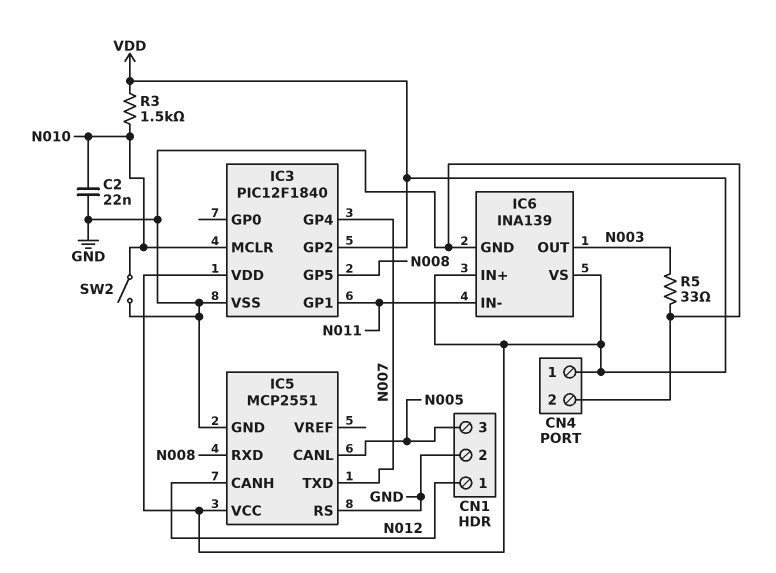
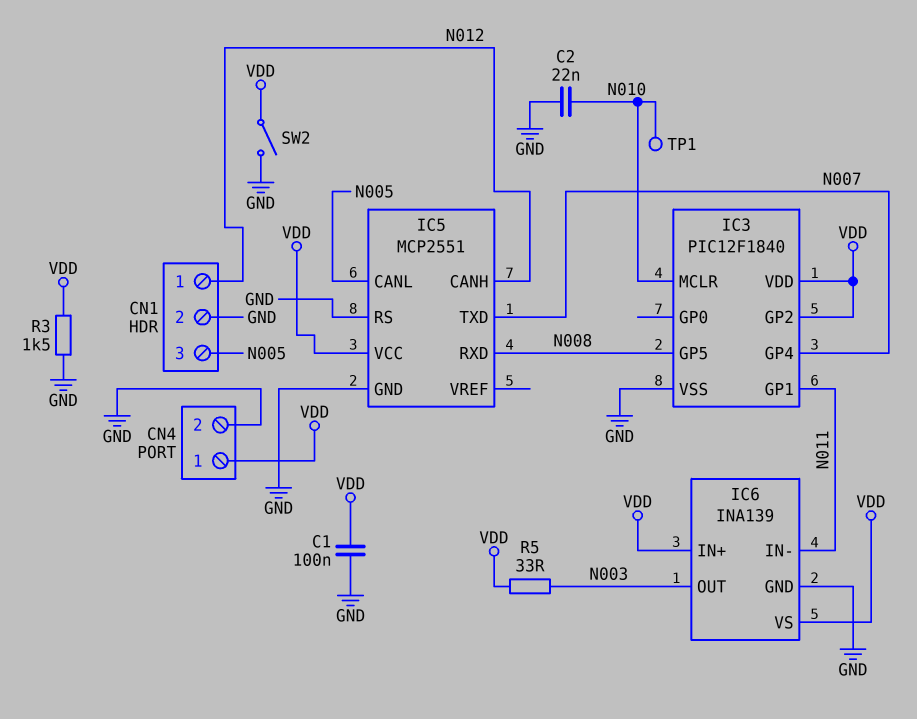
C1: none -> 100nF (GND, VDD)
R3: 1.5k (N010, VDD) -> 1.5k (GND, VDD)
R5: 33 (GND, N003) -> 33 (N003, VDD)
SW2: switch (GND, N010) -> switch (GND, VDD)
TP1: none -> test point (N010)

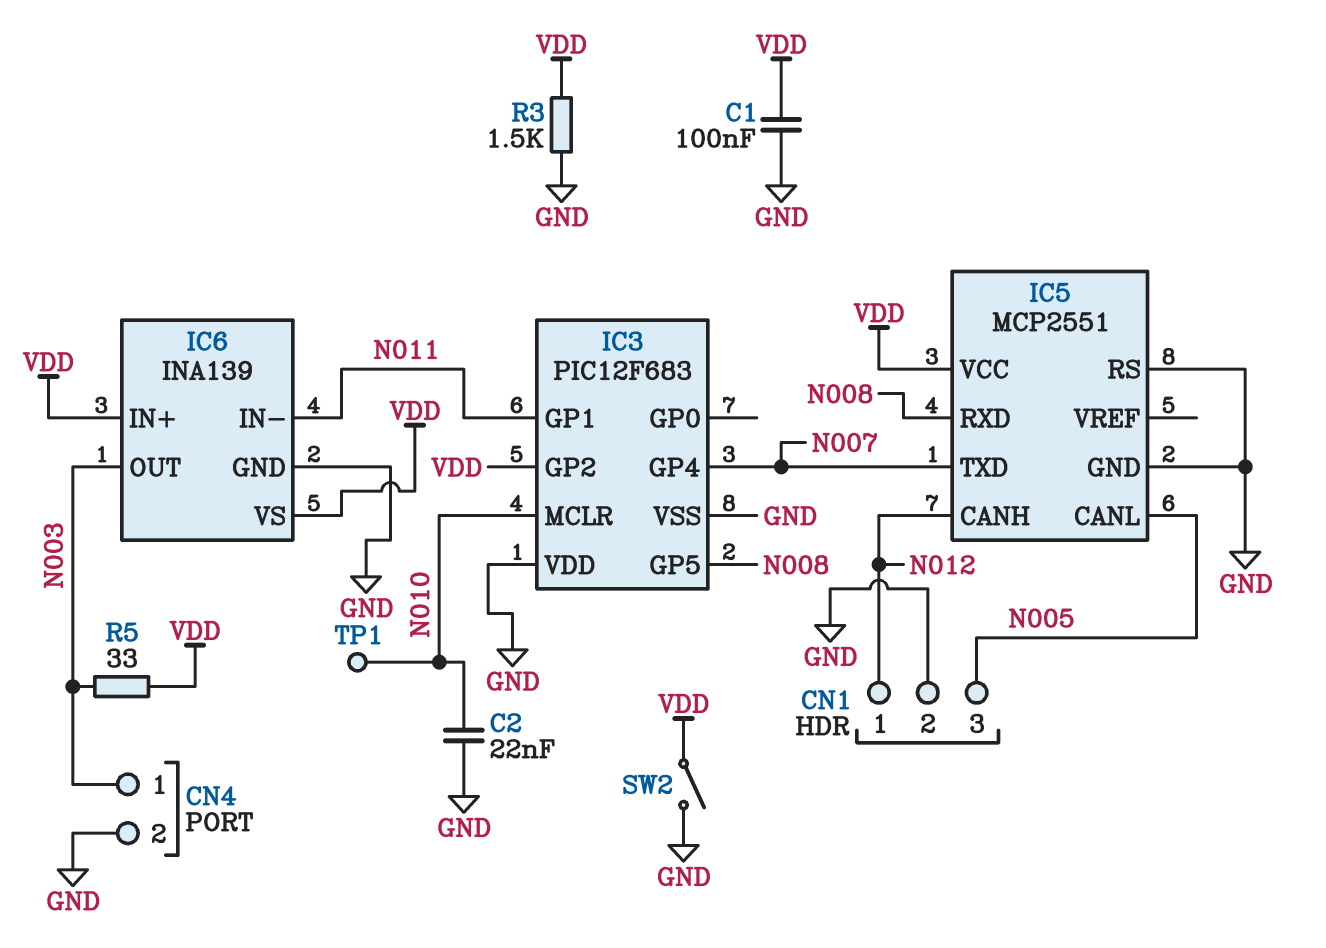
CN4 pin 1: VDD -> N003
IC3: PIC12F1840 -> PIC12F683
IC3 pin VDD: VDD -> GND

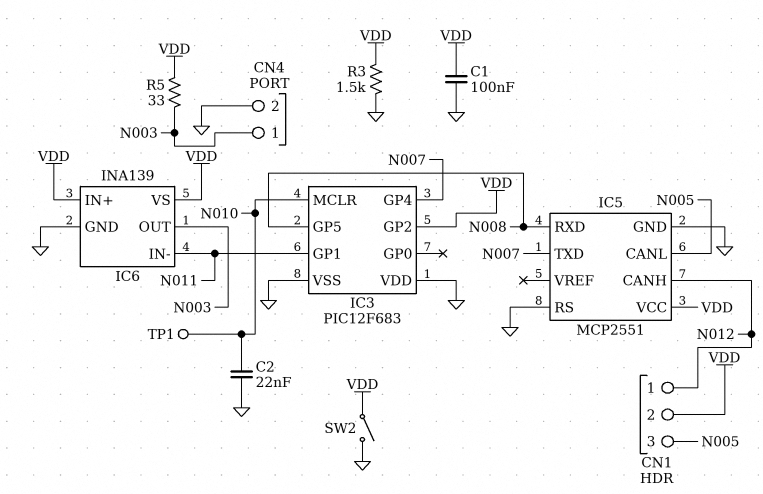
CN1 pin 2: GND -> VDD

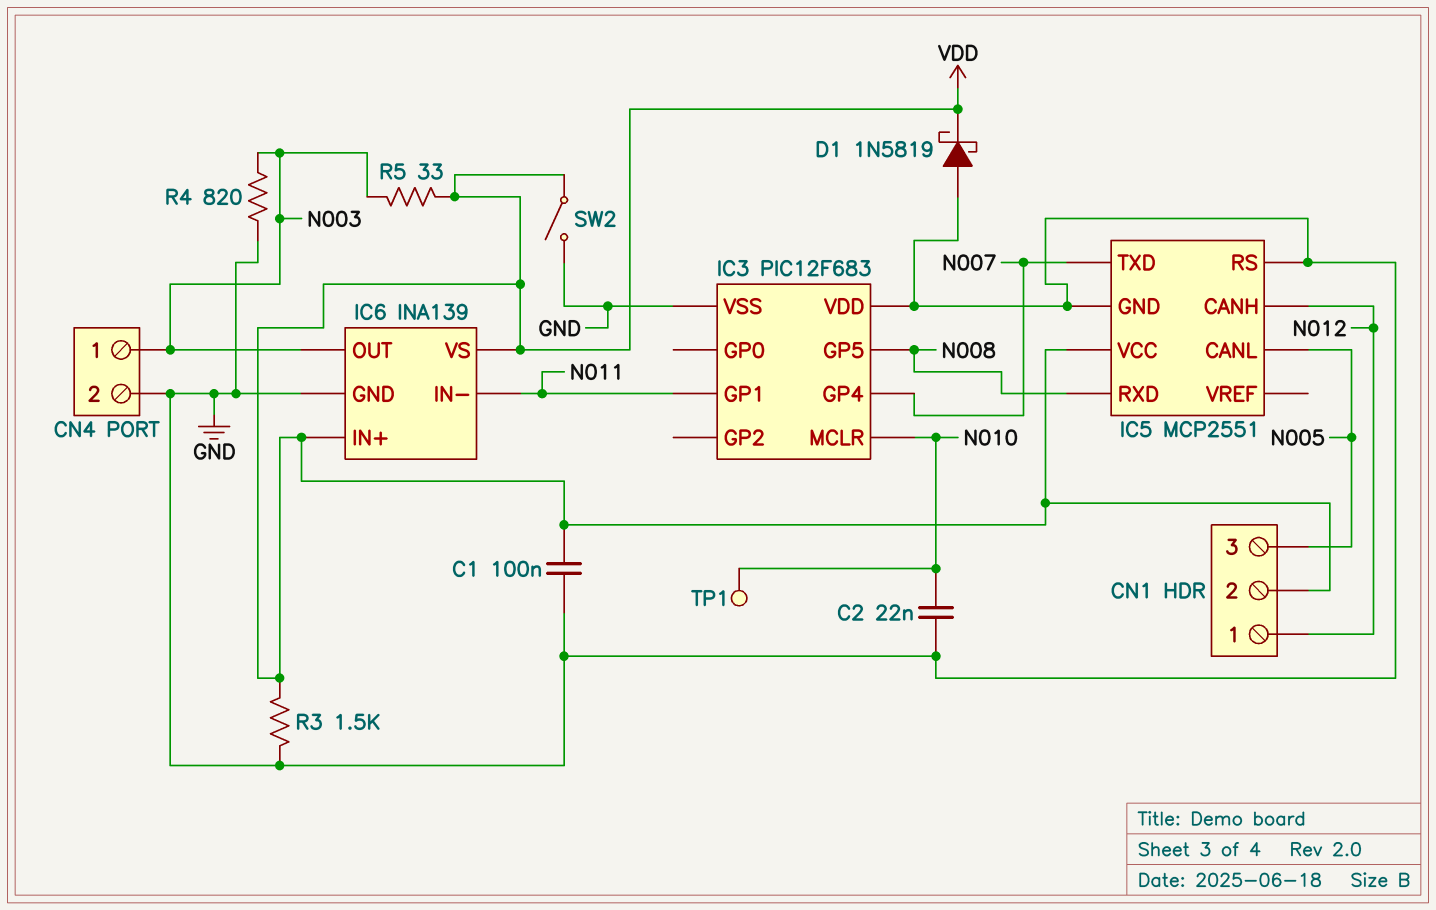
D1: none -> schottky 1N5819 (A GND, K VDD)
IC3 pin GP2: VDD -> none
R4: none -> 820 (GND, N003)

